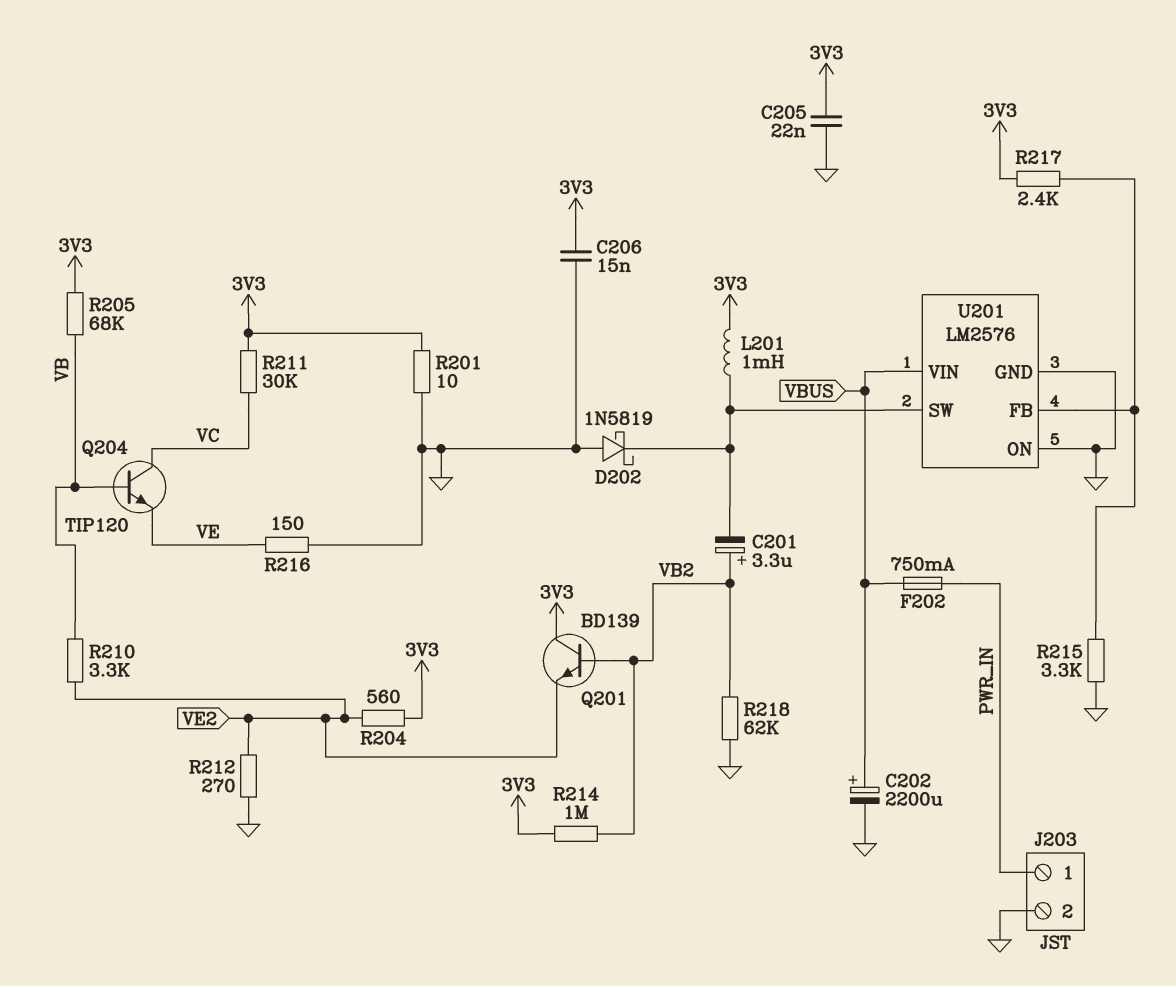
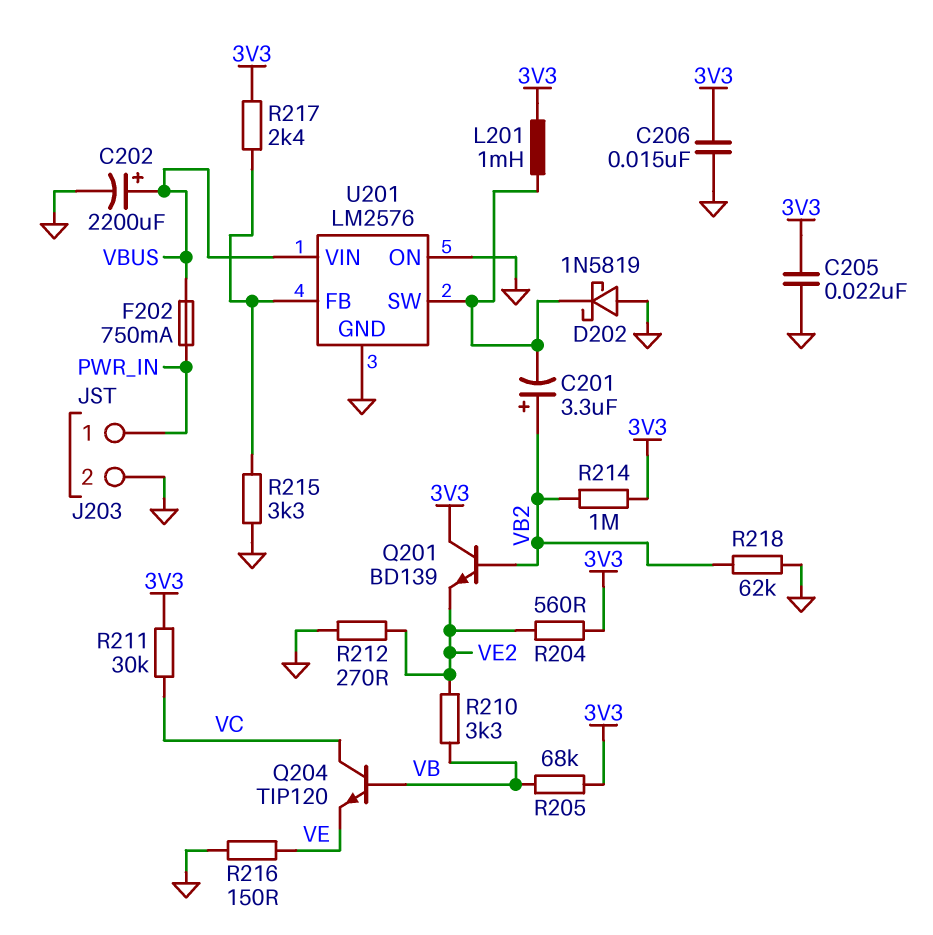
R201: 10 (3V3, GND) -> none

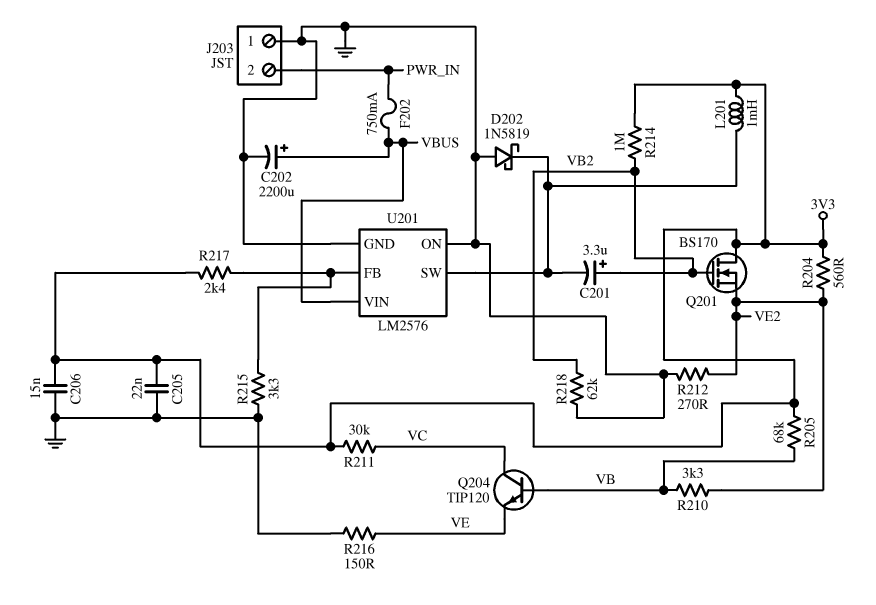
J203 pin 1: PWR_IN -> GND
J203 pin 2: GND -> PWR_IN
Q201: NPN BD139 (B VB2, C 3V3, E VE2) -> NMOS BS170 (G VB2, D 3V3, S VE2)

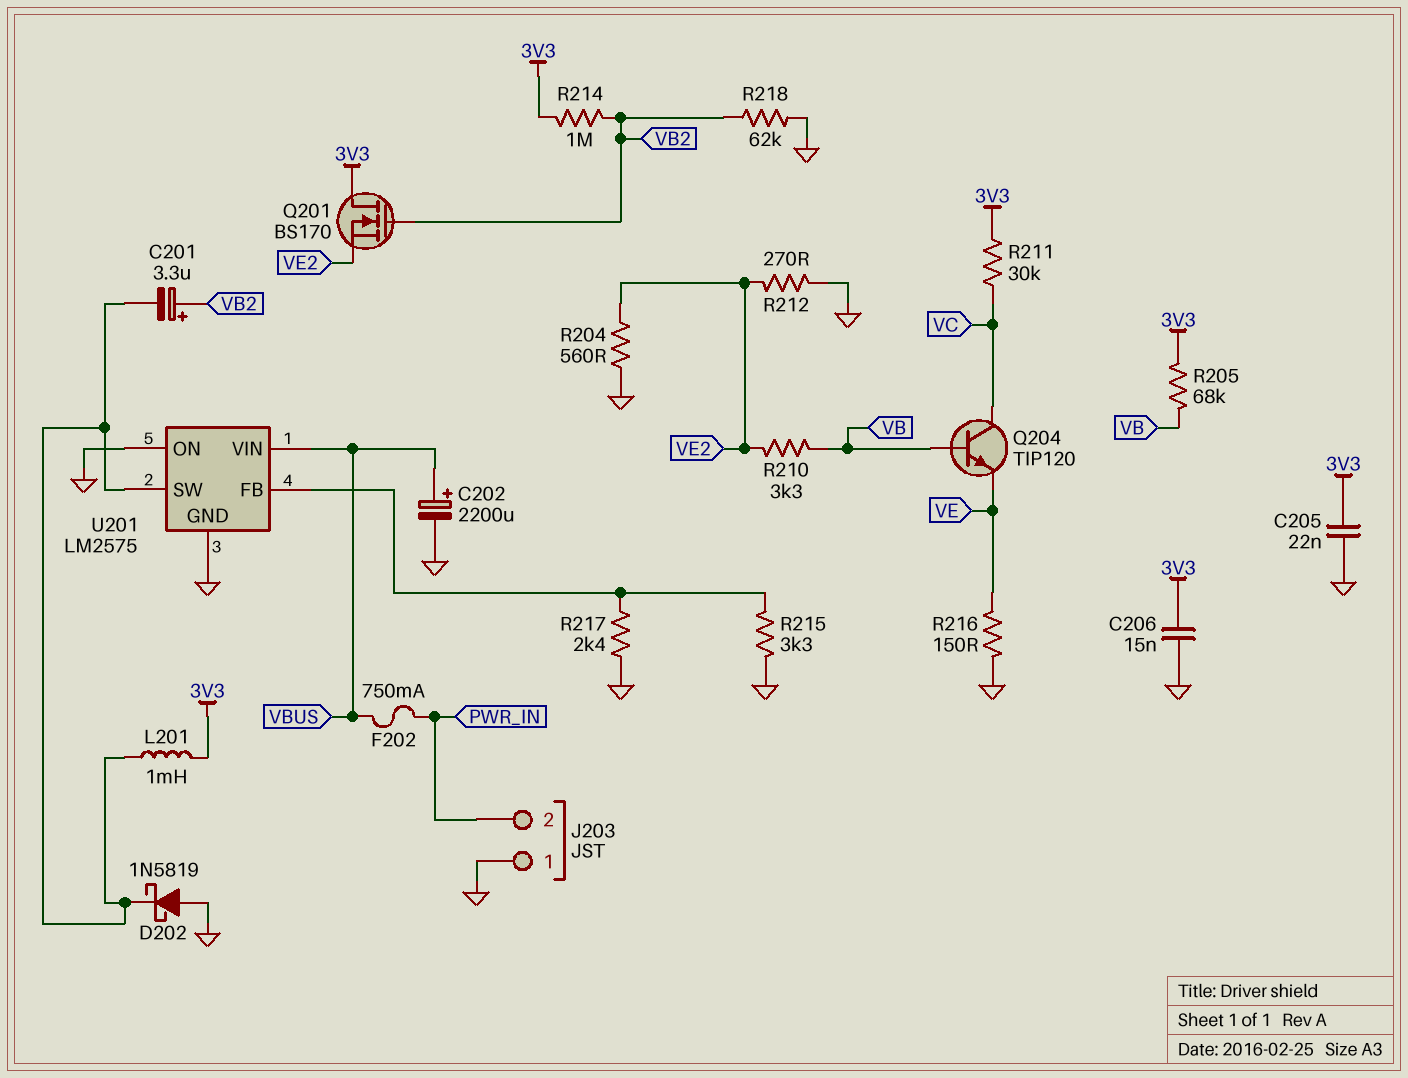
R204: 560 (3V3, VE2) -> 560 (GND, VE2)
R217: 2.4k (3V3, U201/FB) -> 2.4k (GND, U201/FB)
U201: LM2576 -> LM2575

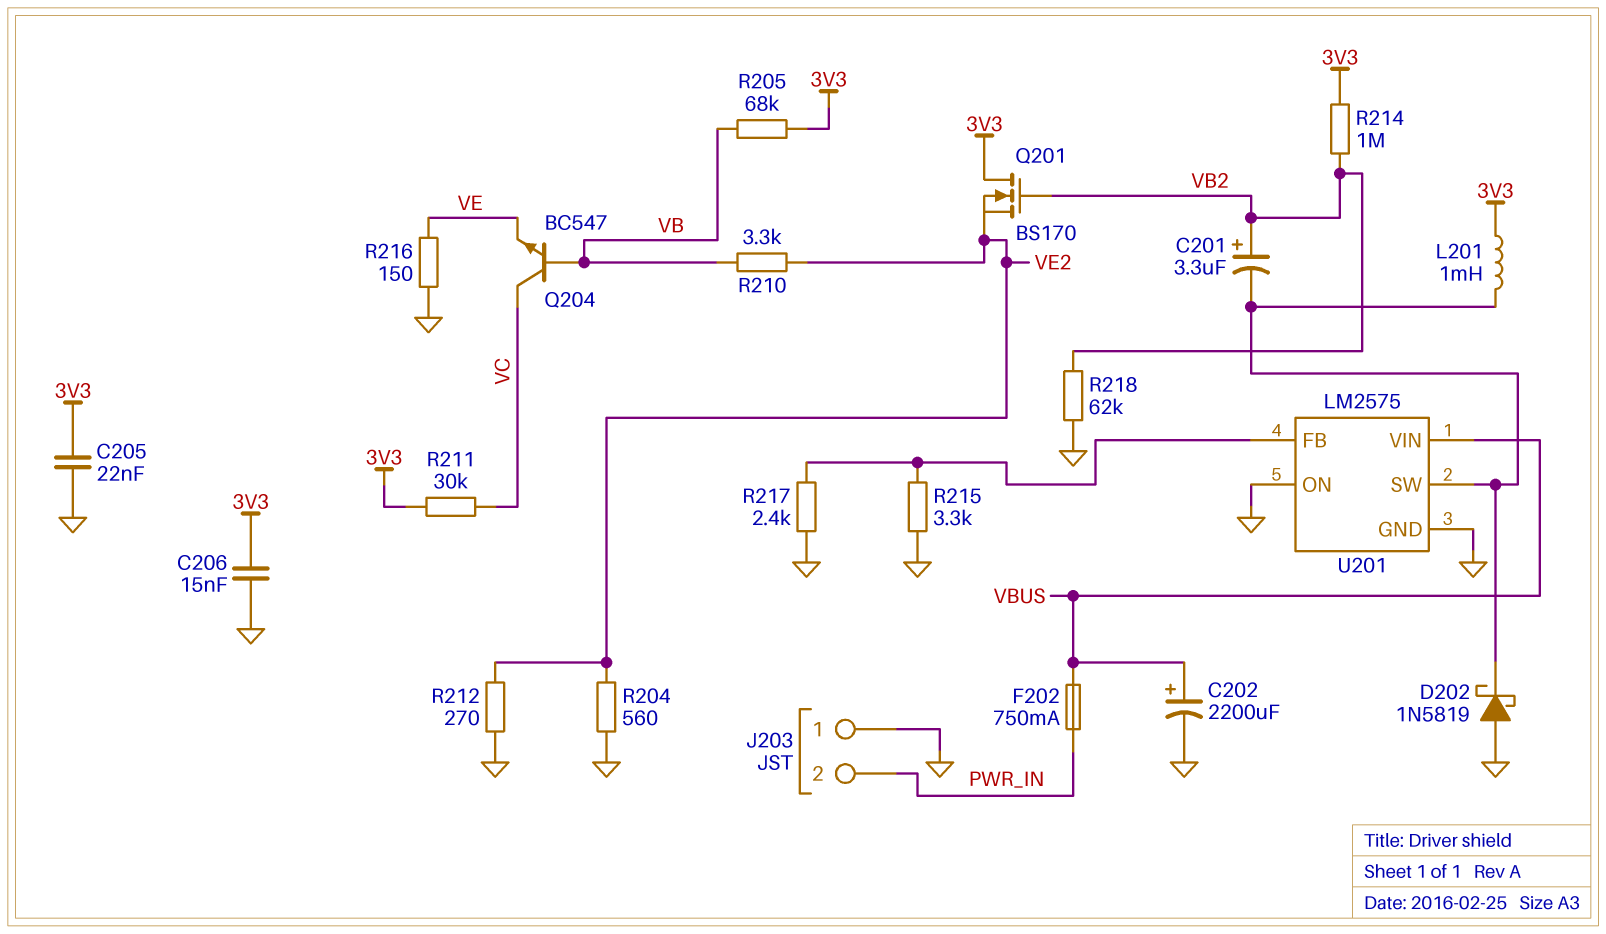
Q204: NPN TIP120 (B VB, C VC, E VE) -> NPN BC547 (B VB, C VC, E VE)

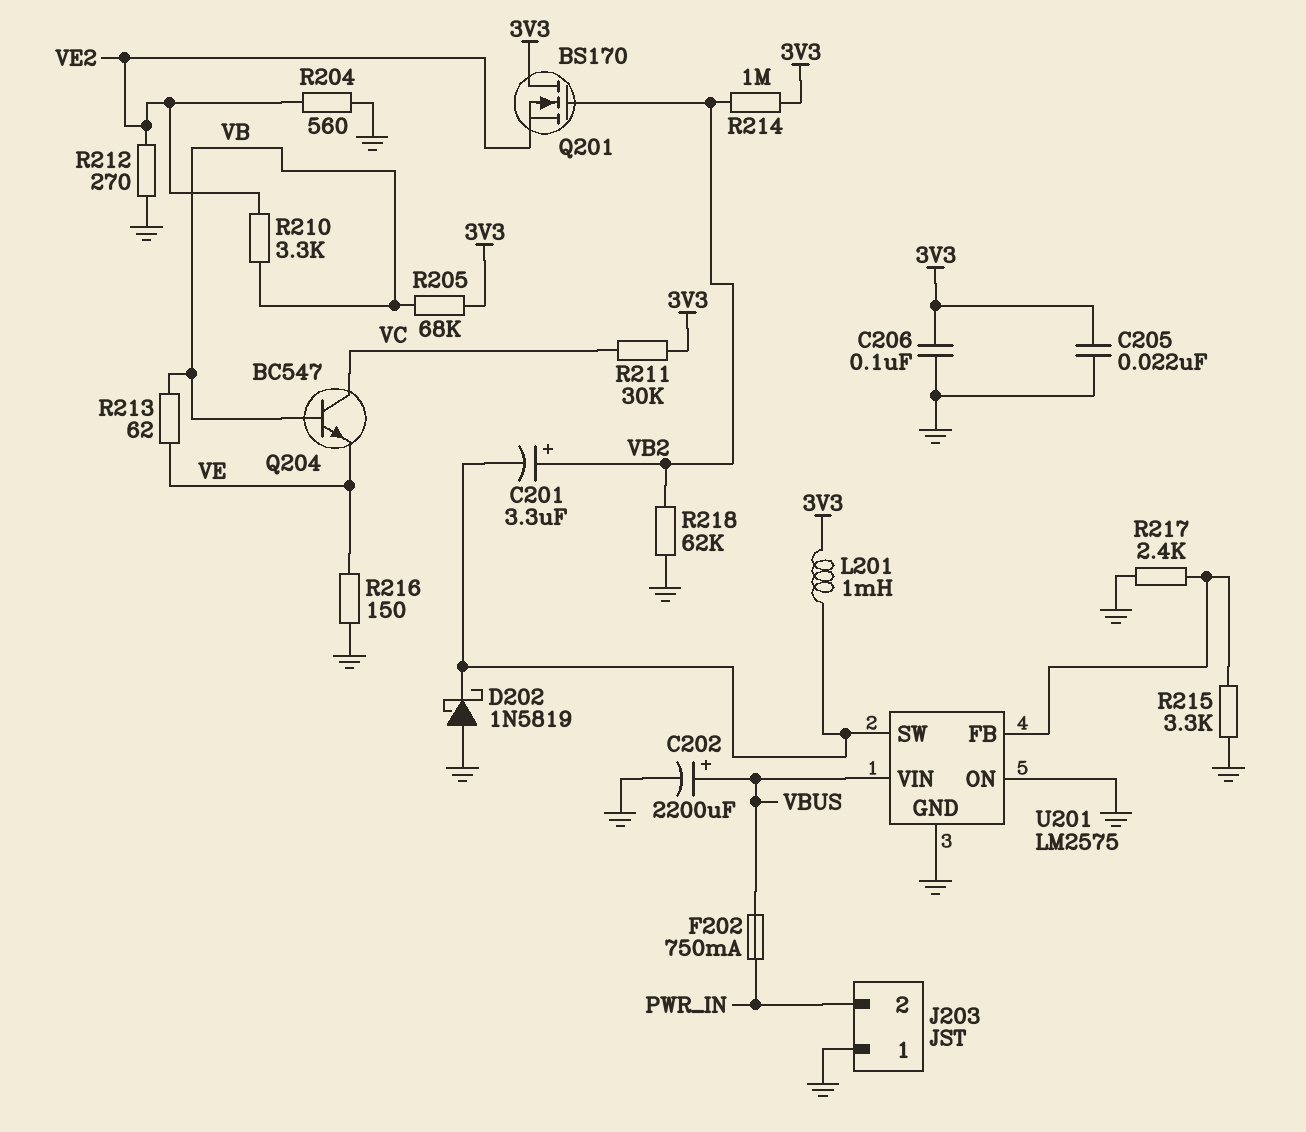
C206: 15nF (3V3, GND) -> 100nF (3V3, GND)
R213: none -> 62 (VB, VE)

